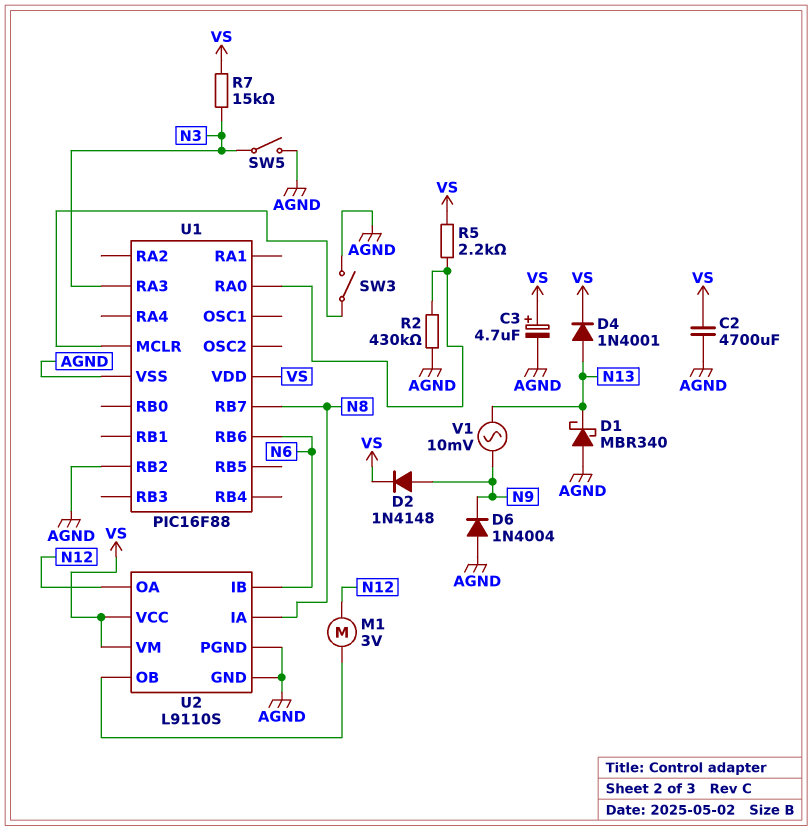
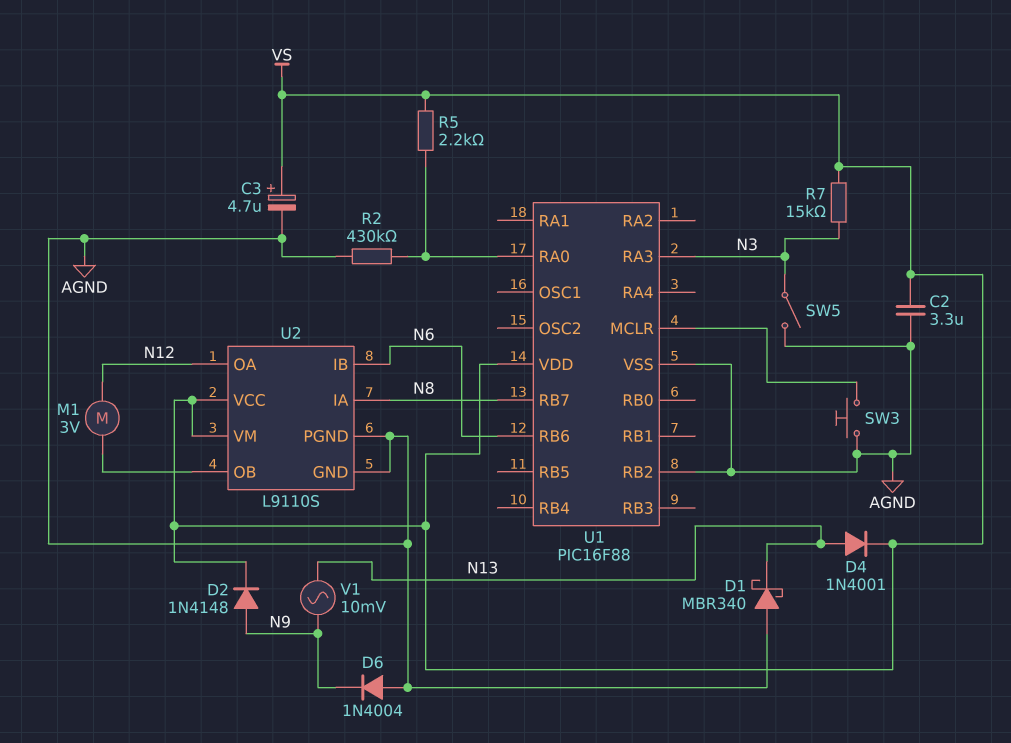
C2: 4700uF (AGND, VS) -> 3.3uF (AGND, VS)
SW3: switch (AGND, U1/MCLR) -> button (AGND, U1/MCLR)

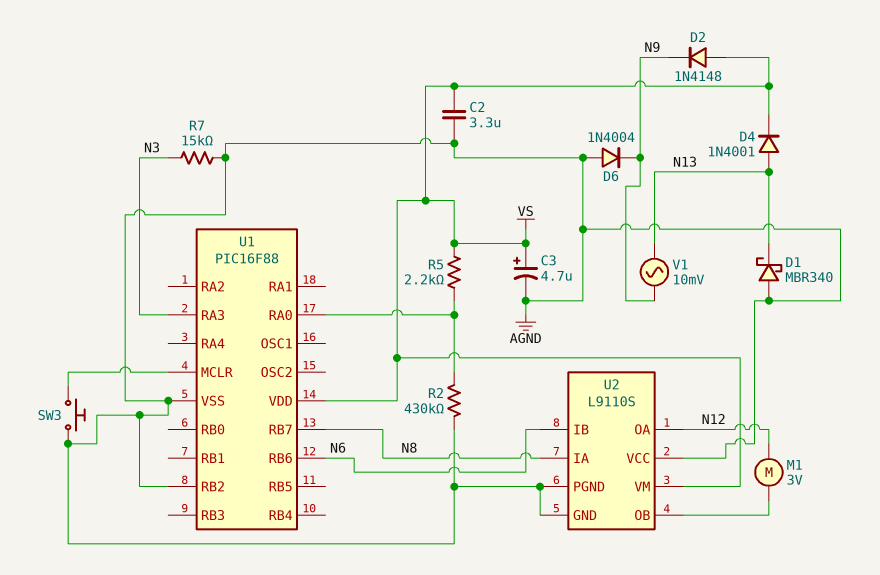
D2: diode 1N4148 (A N9, K VS) -> diode 1N4148 (A VS, K N9)
R7: 15k (N3, VS) -> 15k (AGND, N3)
SW5: switch (AGND, N3) -> none
U2 pin VCC: VS -> AGND

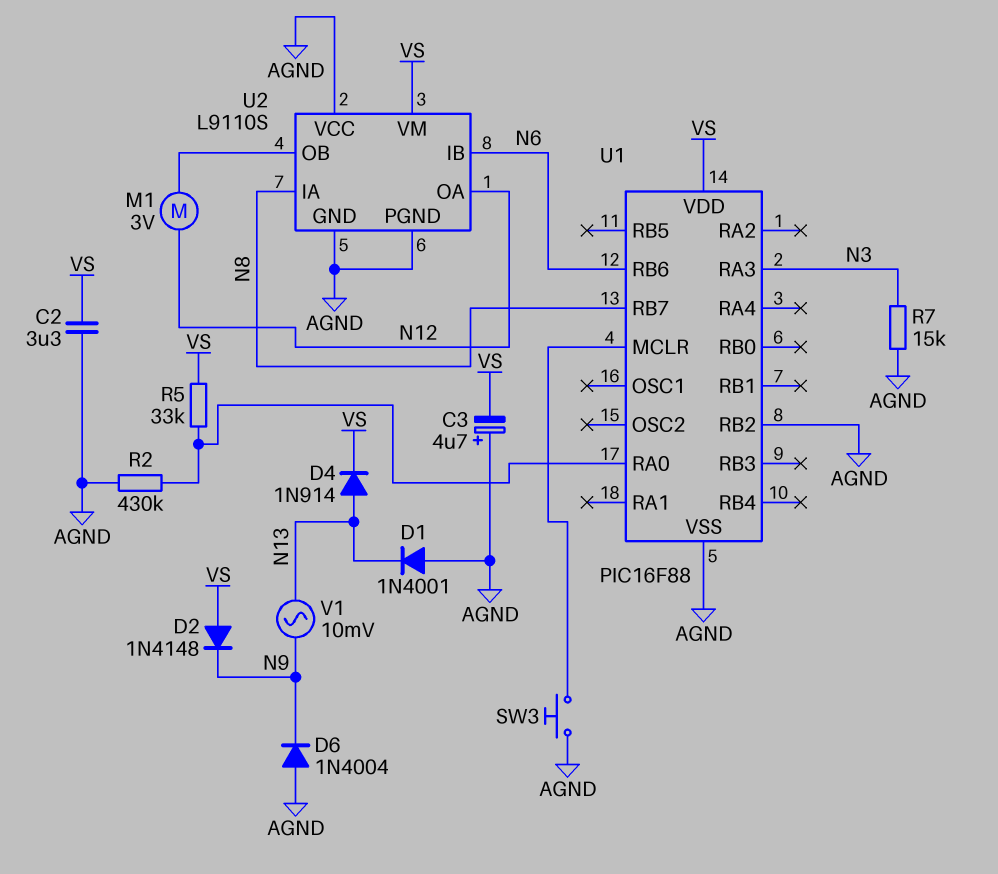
C3: 4.7uF (plus VS, minus AGND) -> 4.7uF (plus AGND, minus VS)
D1: schottky MBR340 (A AGND, K N13) -> diode 1N4001 (A AGND, K N13)
D4: diode 1N4001 (A N13, K VS) -> diode 1N914 (A N13, K VS)
R5: 2.2k (U1/RA0, VS) -> 33k (U1/RA0, VS)

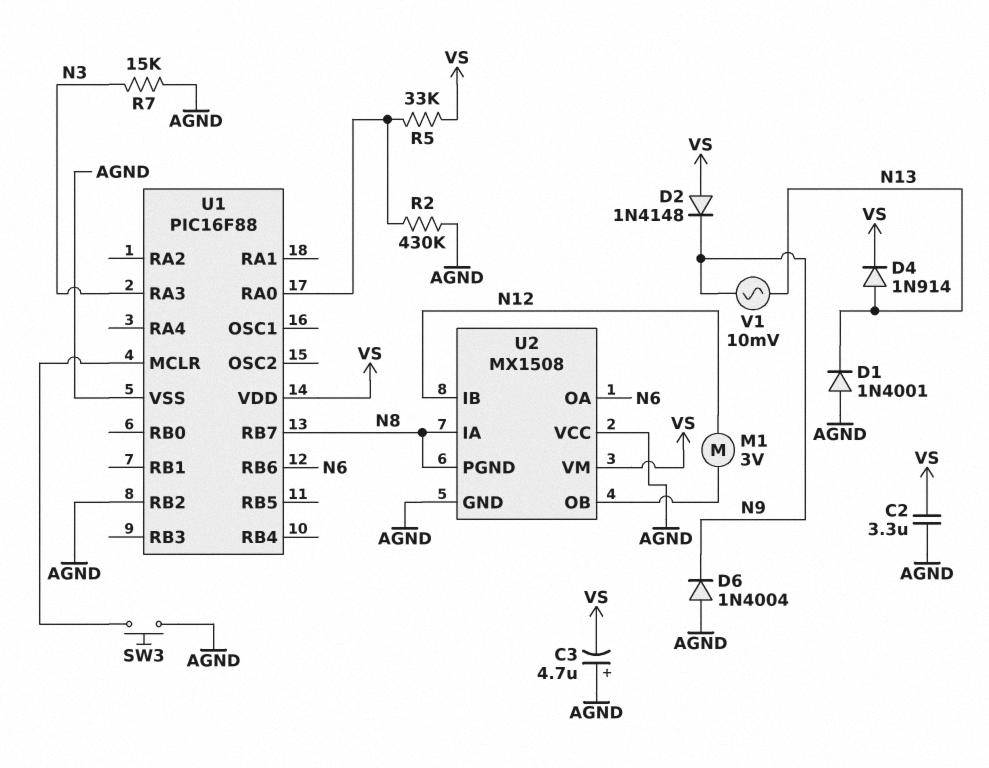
U2: L9110S -> MX1508
U2 pin IB: N6 -> N12
U2 pin OA: N12 -> N6
U2 pin PGND: AGND -> N8

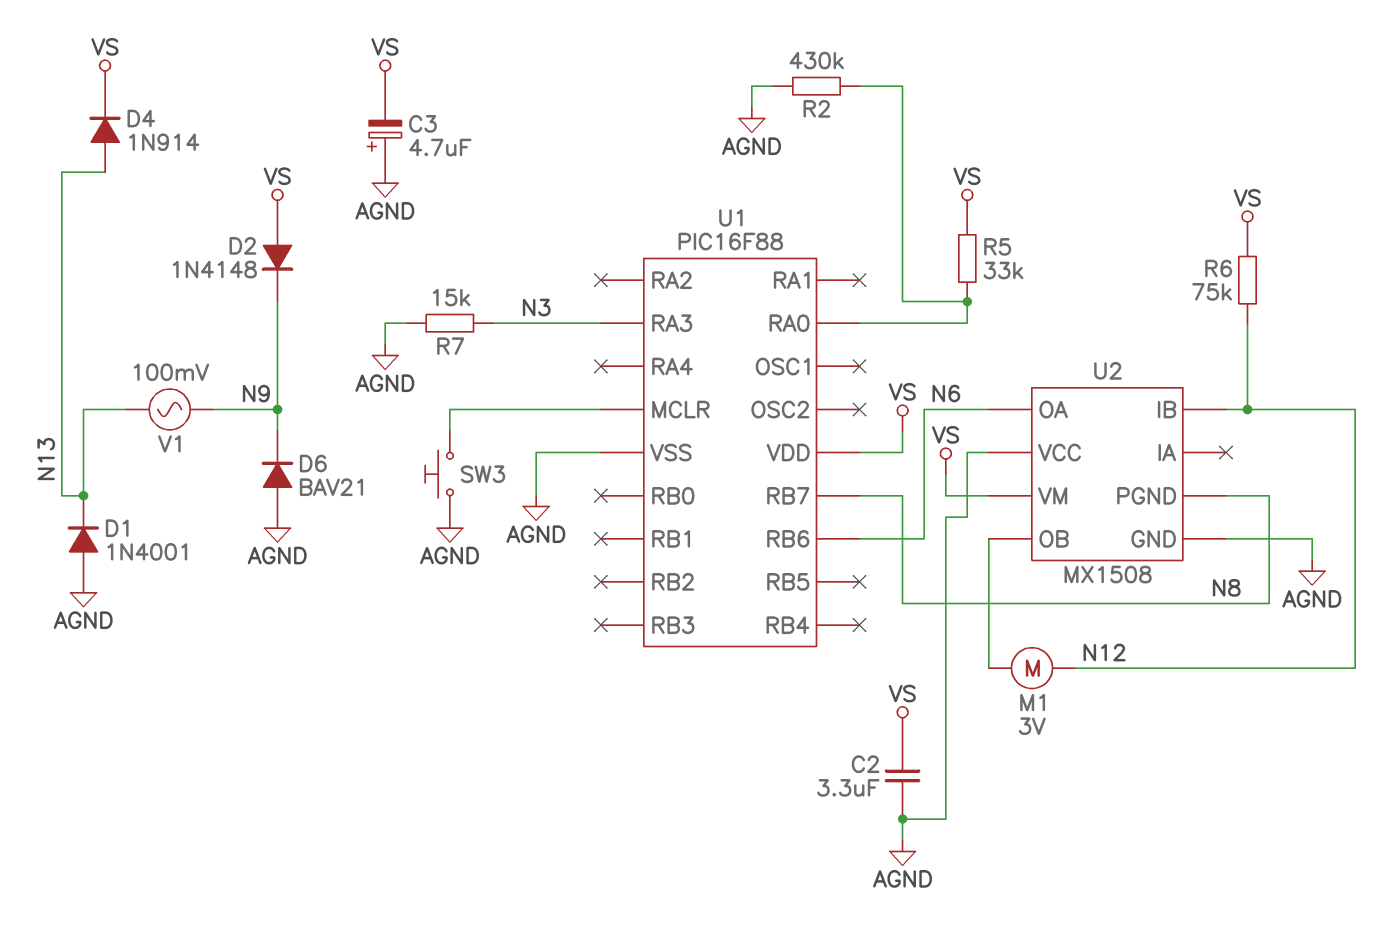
D6: diode 1N4004 (A AGND, K N9) -> diode BAV21 (A AGND, K N9)
R6: none -> 75k (N12, VS)
U1 pin RB2: AGND -> none
U2 pin IA: N8 -> none
V1: AC 10mV (N9, N13) -> AC 100mV (N9, N13)

